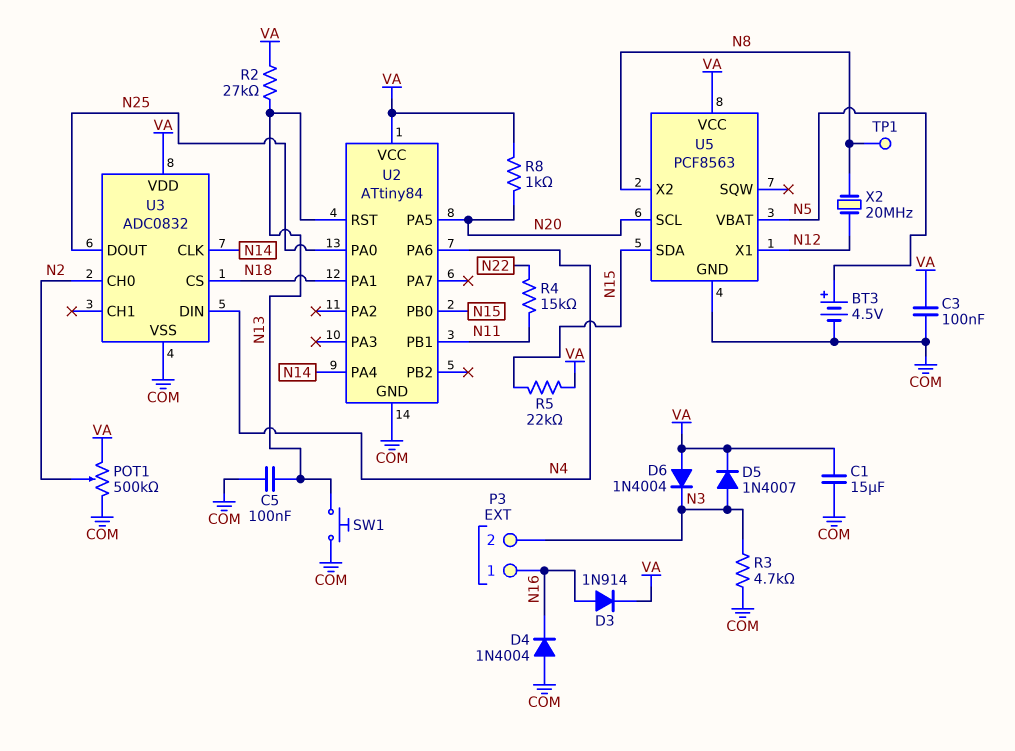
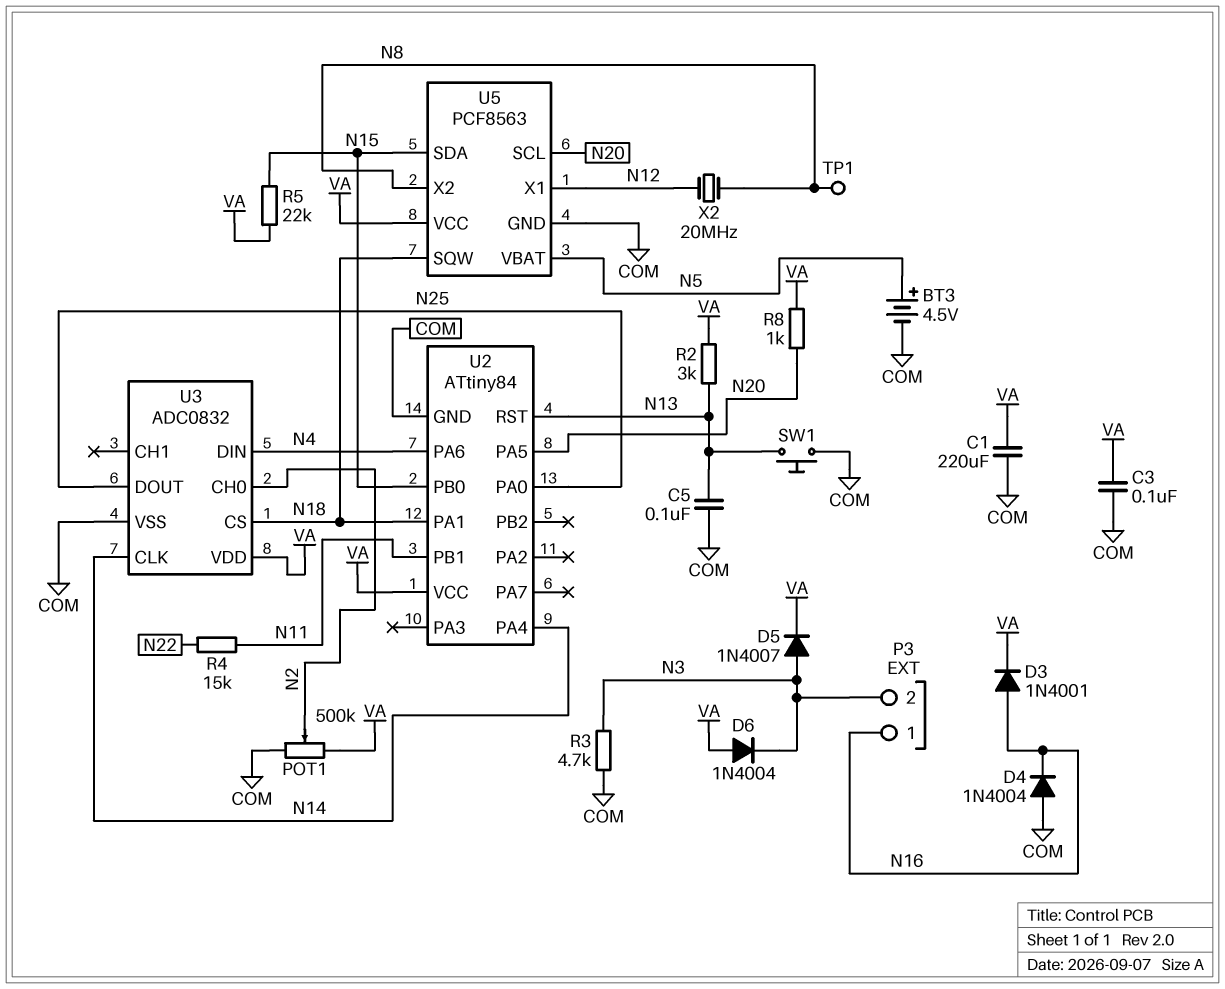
C1: 15uF (COM, VA) -> 220uF (COM, VA)
D3: diode 1N914 (A N16, K VA) -> diode 1N4001 (A N16, K VA)
R2: 27k (N13, VA) -> 3k (N13, VA)
U5 pin SQW: none -> N18

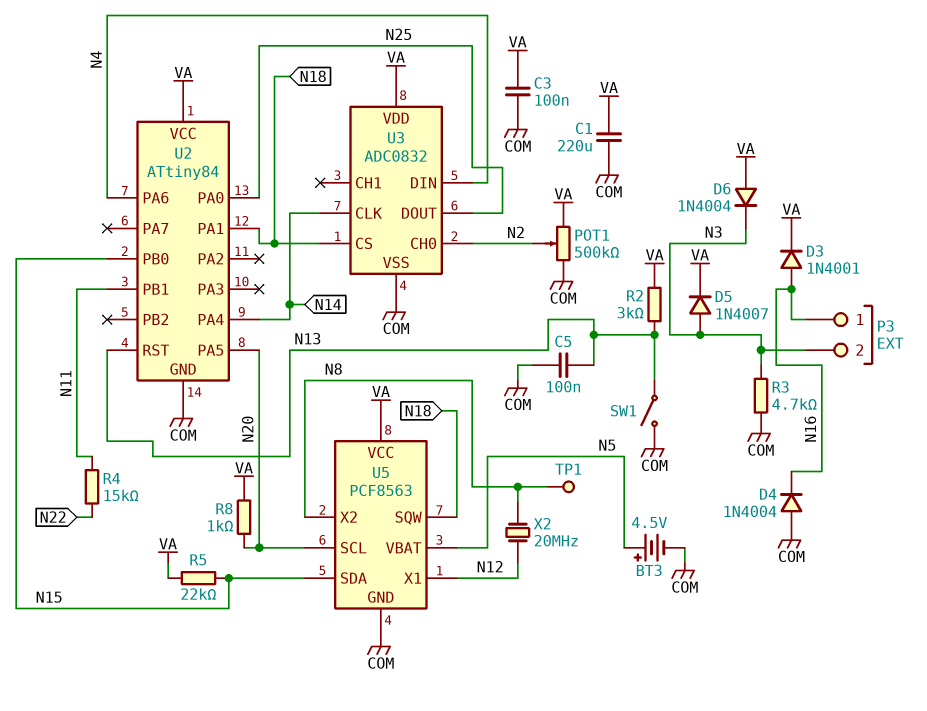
SW1: button (COM, N13) -> switch (COM, N13)

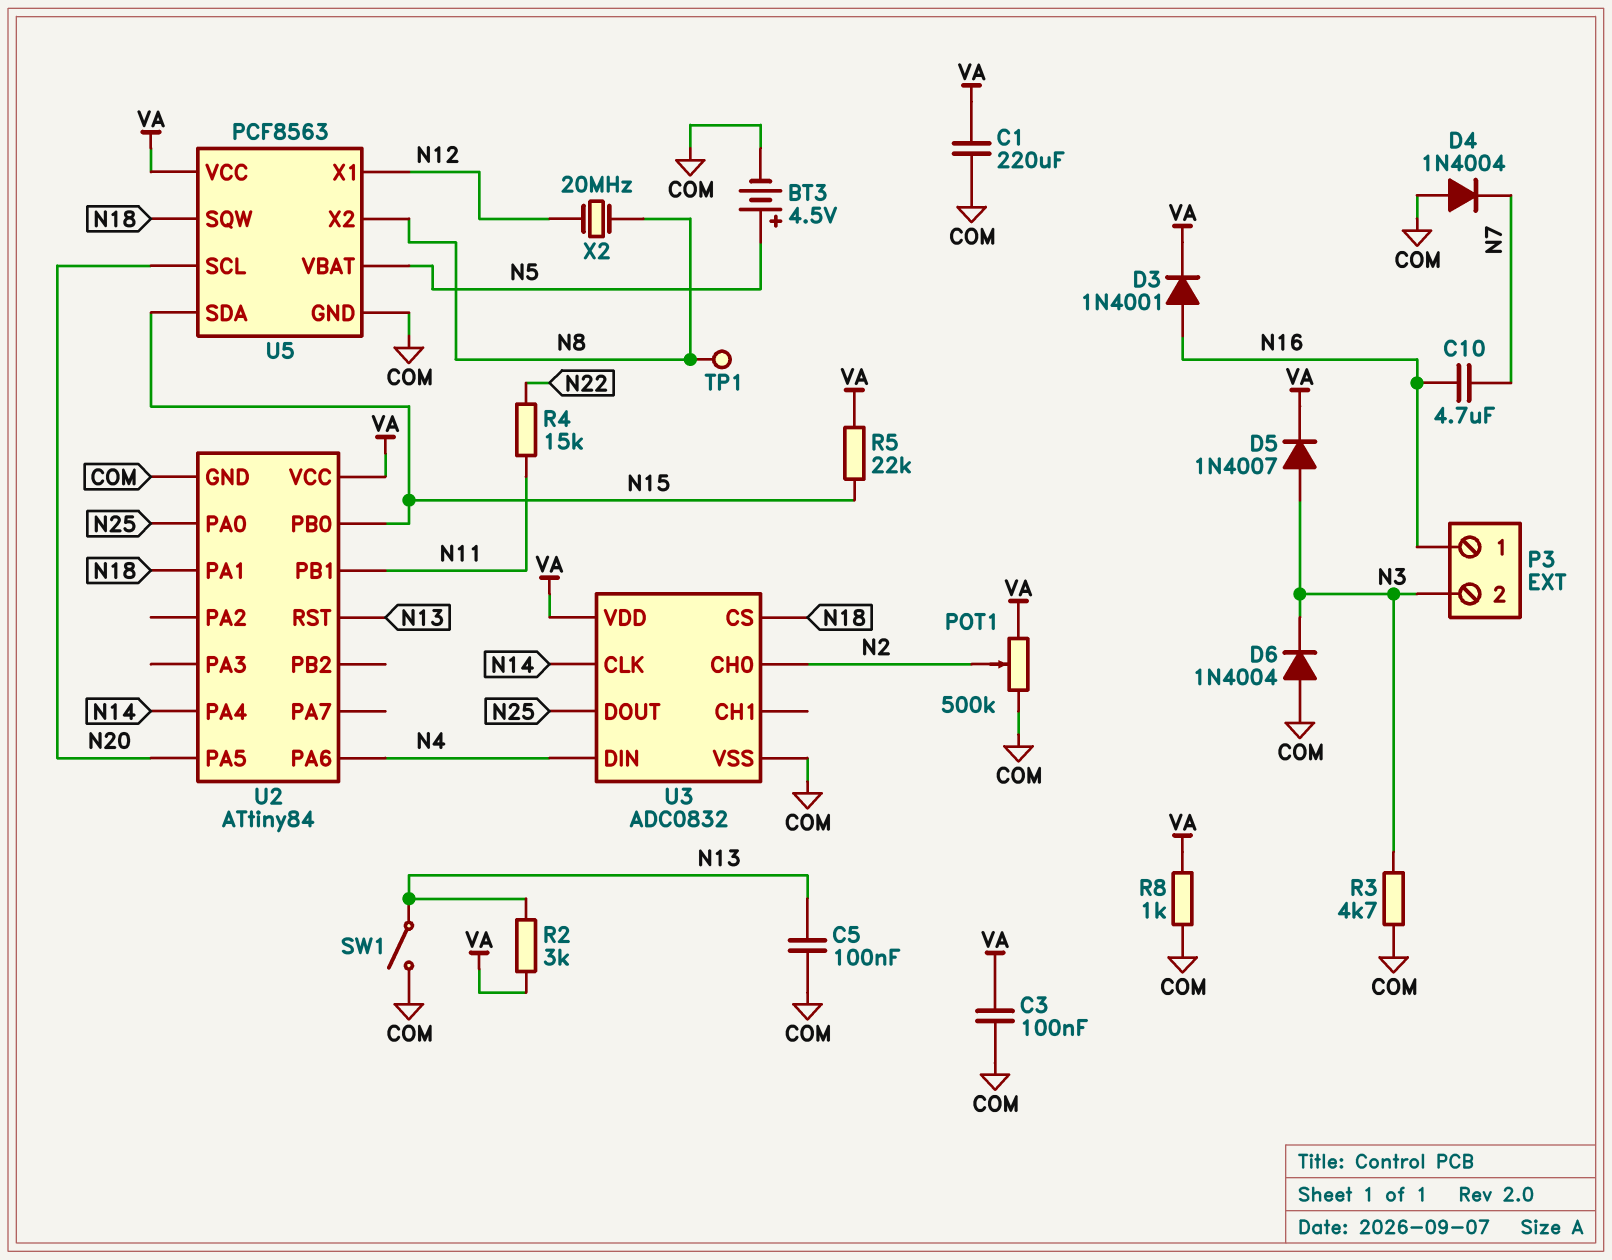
C10: none -> 4.7uF (N7, N16)
D4: diode 1N4004 (A COM, K N16) -> diode 1N4004 (A COM, K N7)
D6: diode 1N4004 (A VA, K N3) -> diode 1N4004 (A COM, K N3)
R8: 1k (N20, VA) -> 1k (COM, VA)

